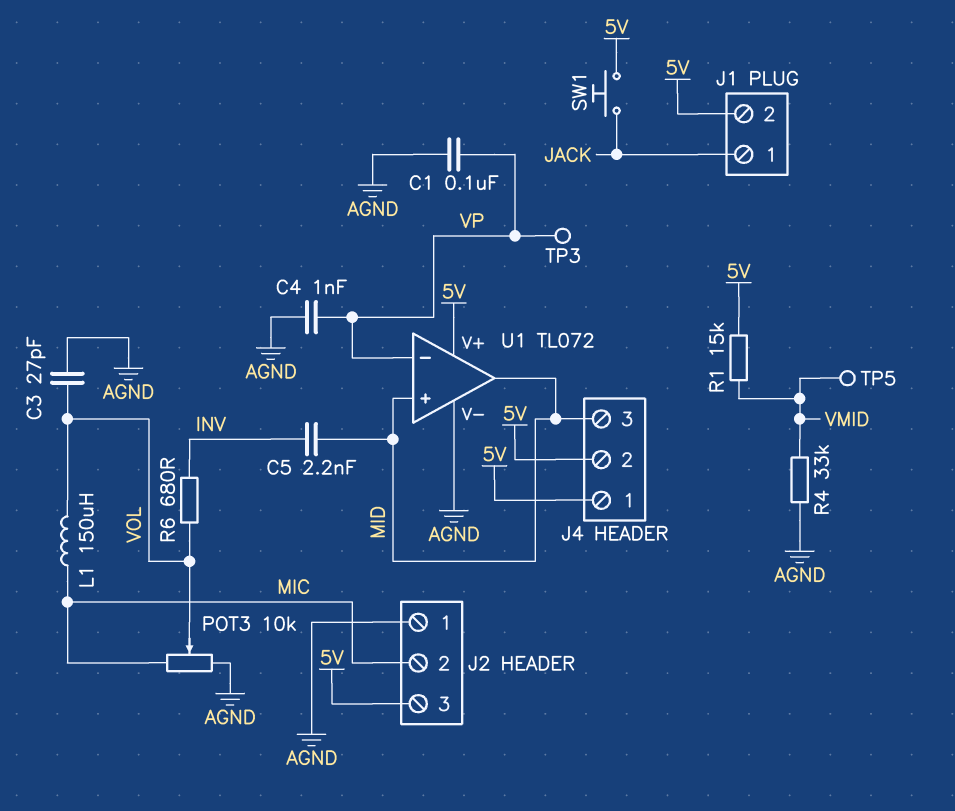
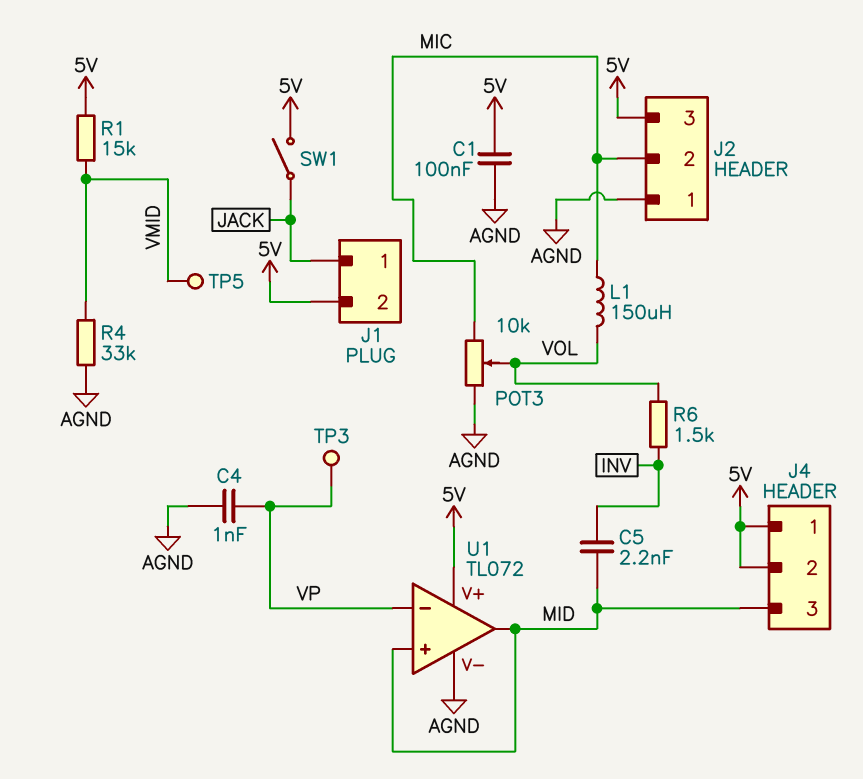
C1: 100nF (AGND, VP) -> 100nF (5V, AGND)
C3: 27pF (AGND, VOL) -> none
R6: 680 (INV, VOL) -> 1.5k (INV, VOL)
SW1: button (5V, JACK) -> switch (5V, JACK)

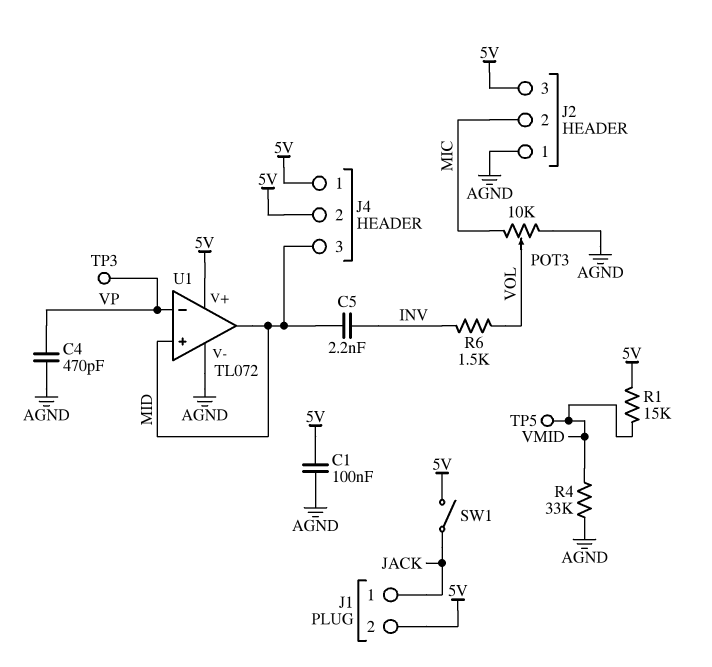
C4: 1nF (AGND, VP) -> 470pF (AGND, VP)
L1: 150uH (MIC, VOL) -> none

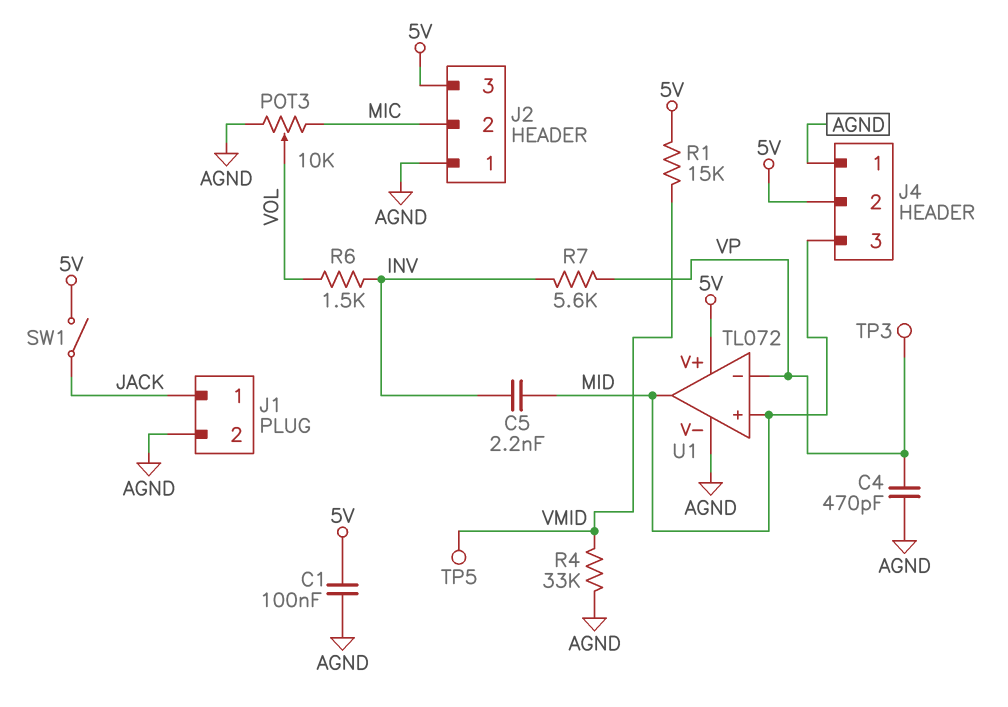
J1 pin 2: 5V -> AGND
J4 pin 1: 5V -> AGND
R7: none -> 5.6k (INV, VP)

